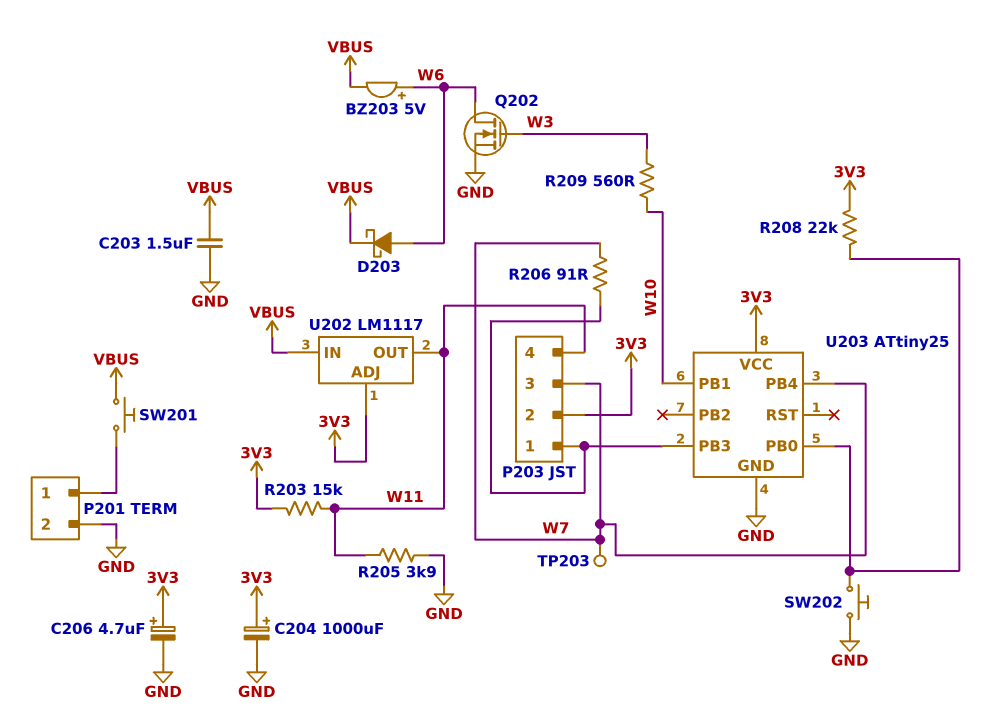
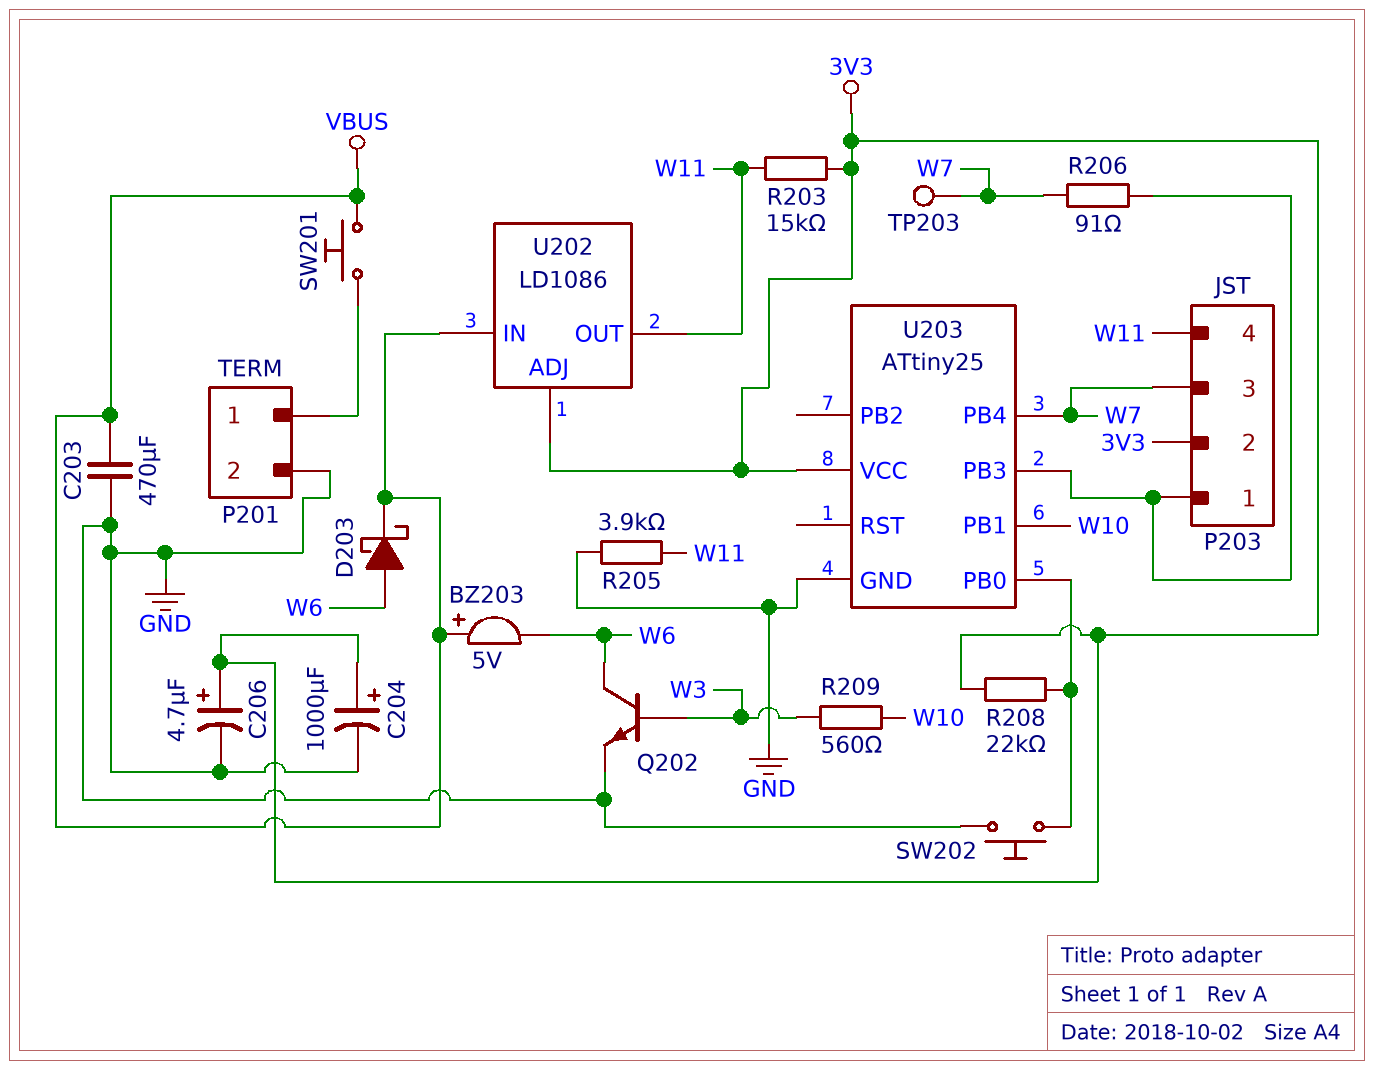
BZ203: buzzer 5V (plus W6, minus VBUS) -> buzzer 5V (plus VBUS, minus W6)
C203: 1.5uF (GND, VBUS) -> 470uF (GND, VBUS)
Q202: NMOS (G W3, D W6, S GND) -> NPN (B W3, C W6, E GND)
U202: LM1117 -> LD1086

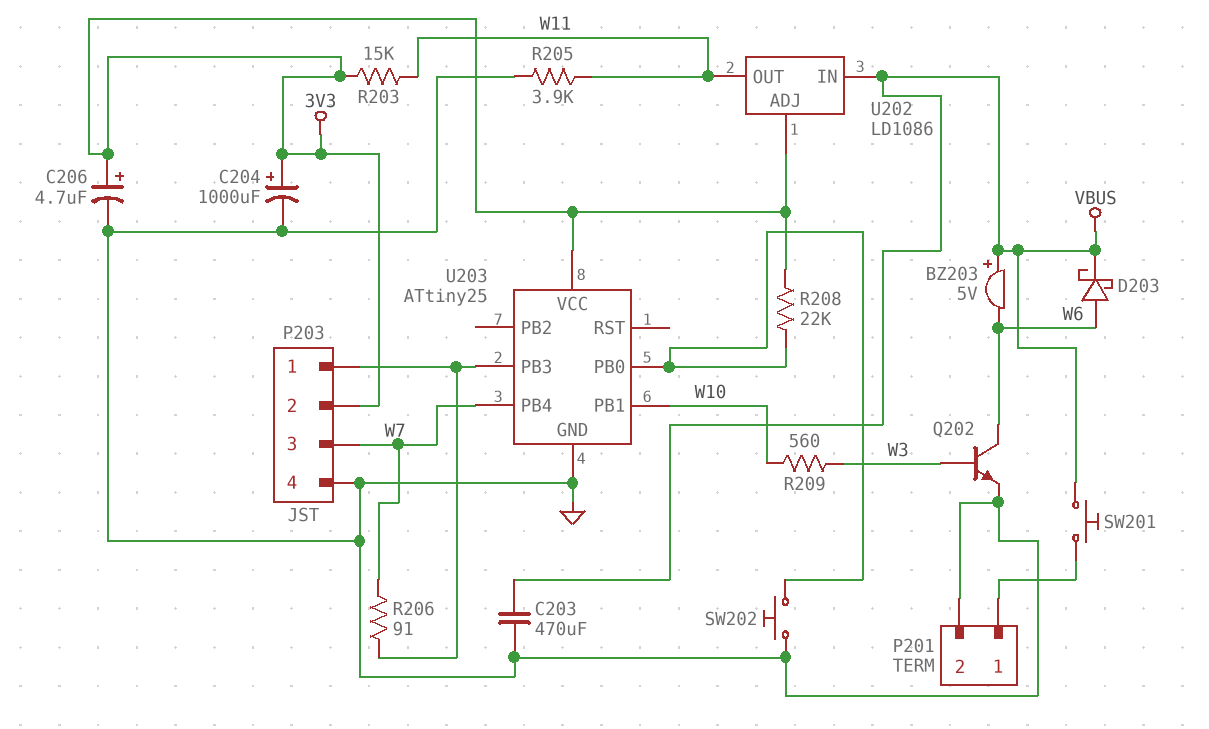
P203 pin 4: W11 -> GND
TP203: test point (W7) -> none

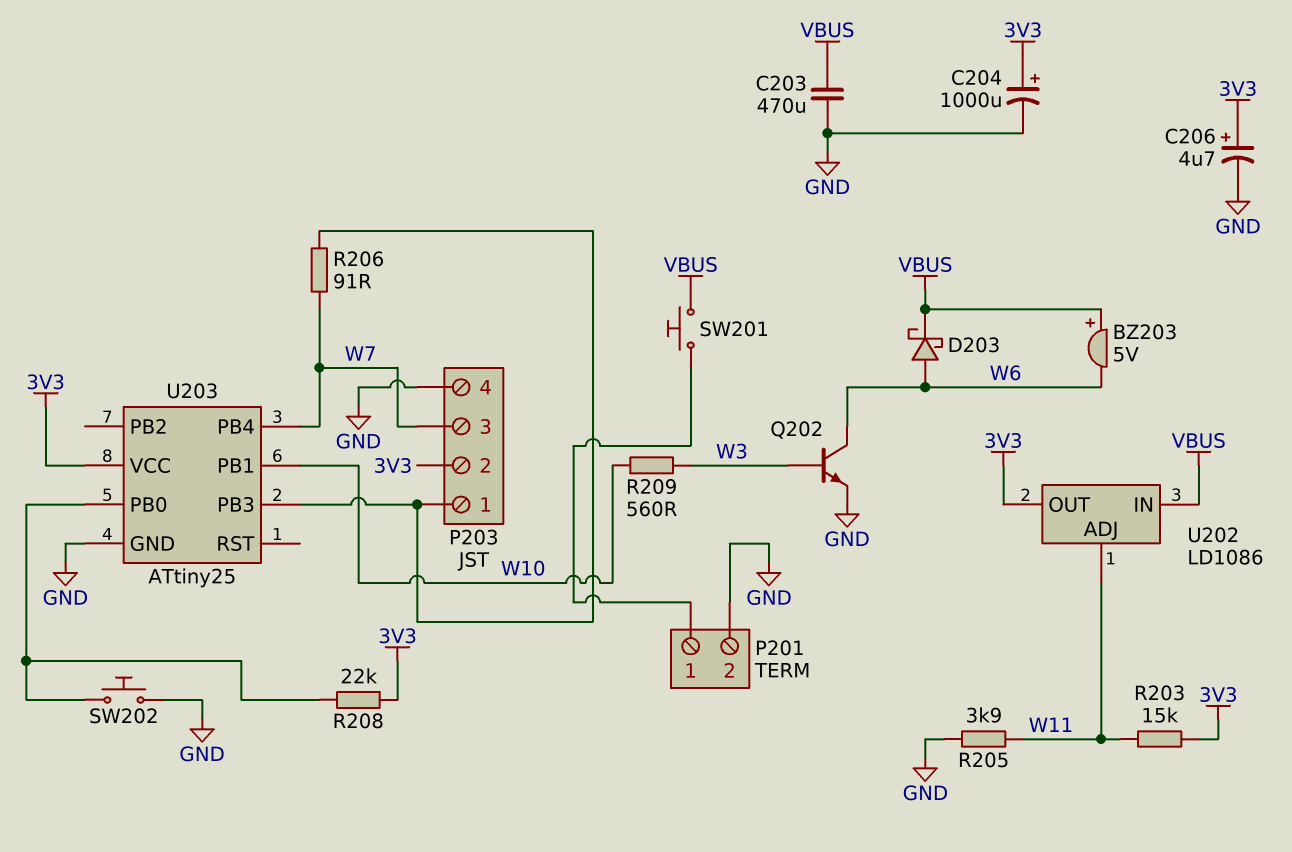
U202 pin ADJ: 3V3 -> W11
U202 pin OUT: W11 -> 3V3

